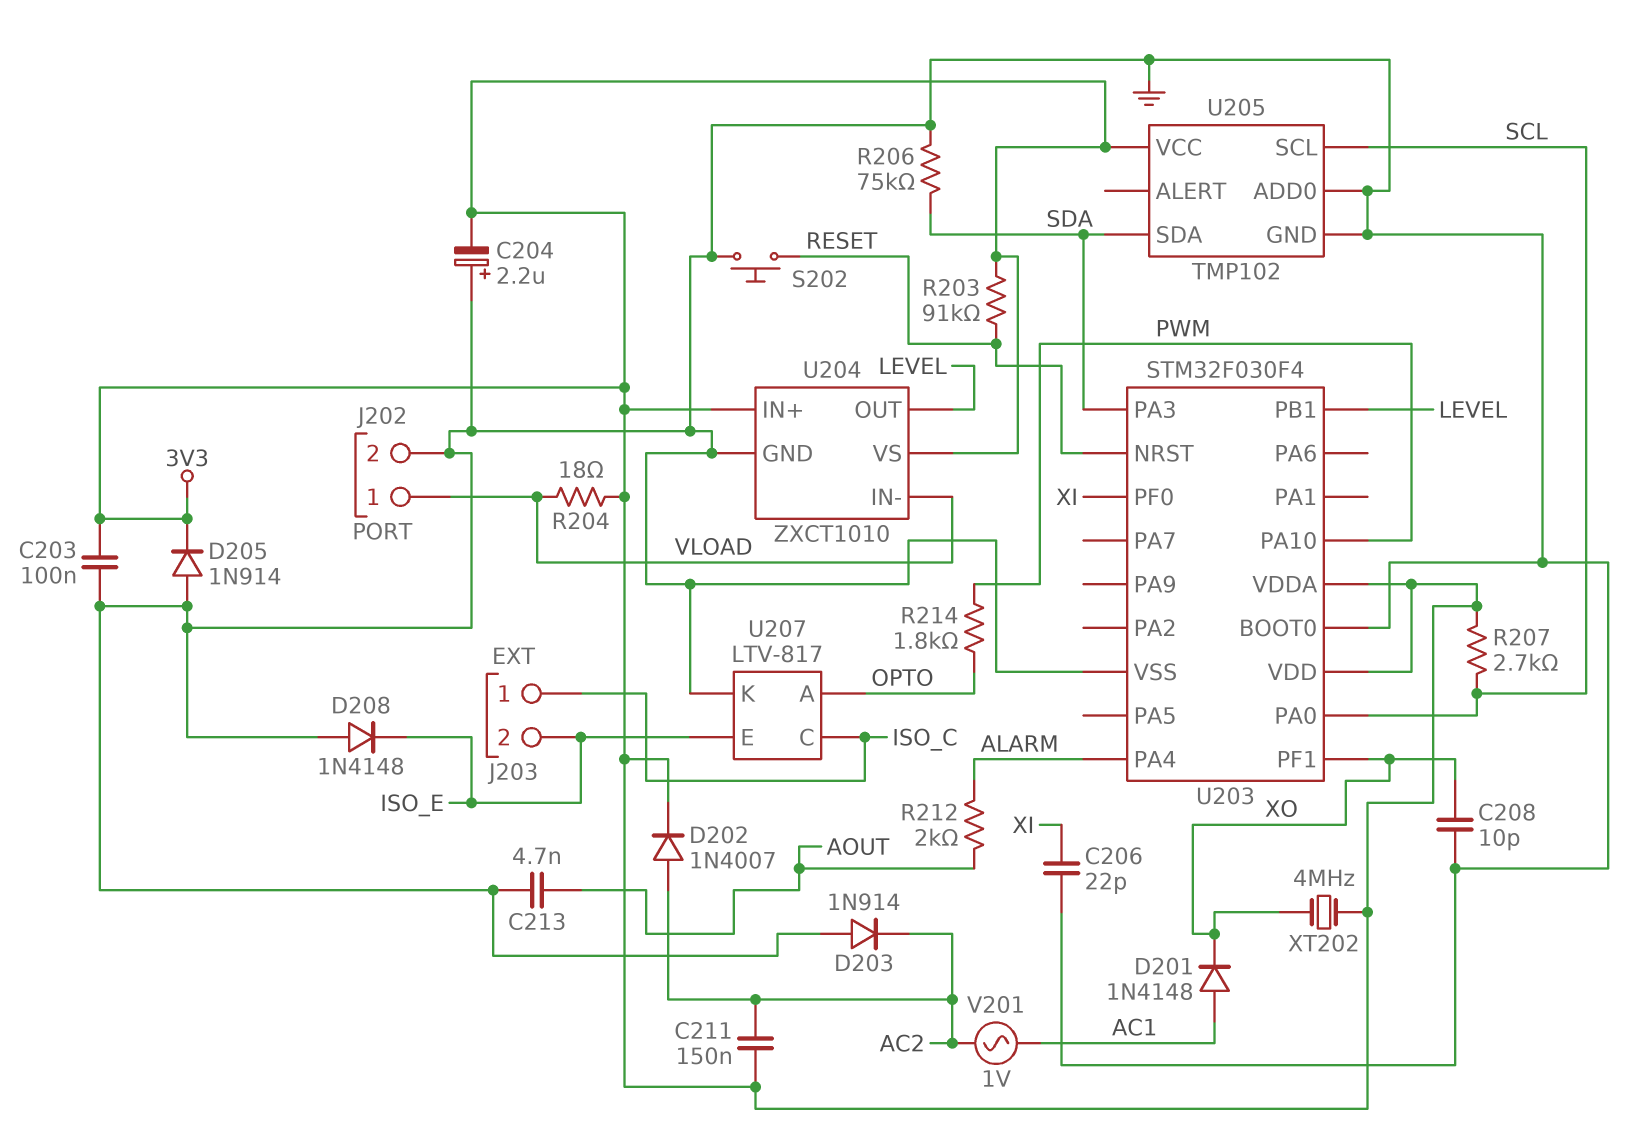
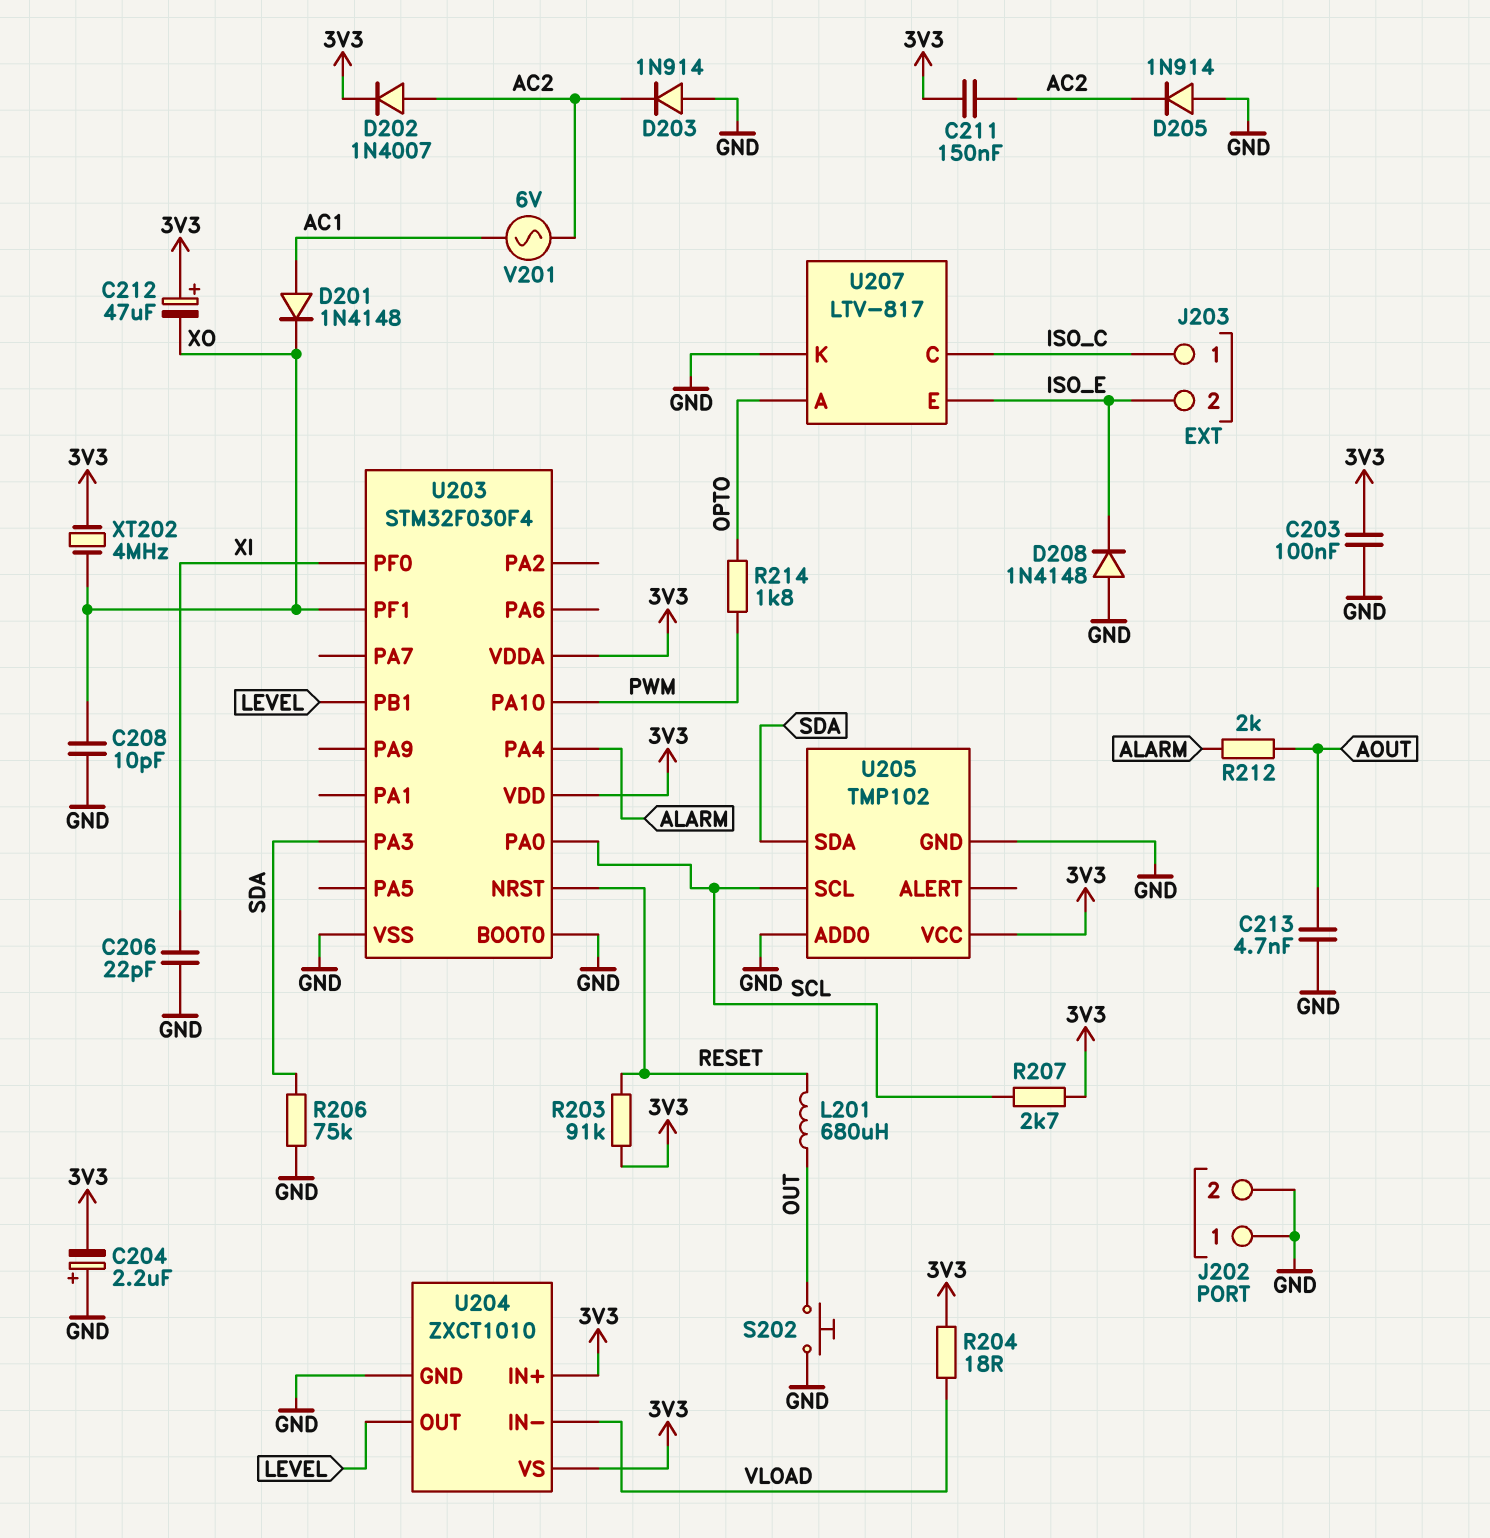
C212: none -> 47uF (plus 3V3, minus XO)
D205: diode 1N914 (A GND, K 3V3) -> diode 1N914 (A GND, K AC2)
J202 pin 1: VLOAD -> GND
L201: none -> 680uH (OUT, RESET)
S202: button (GND, RESET) -> button (GND, OUT)
V201: AC 1V (AC1, AC2) -> AC 6V (AC1, AC2)

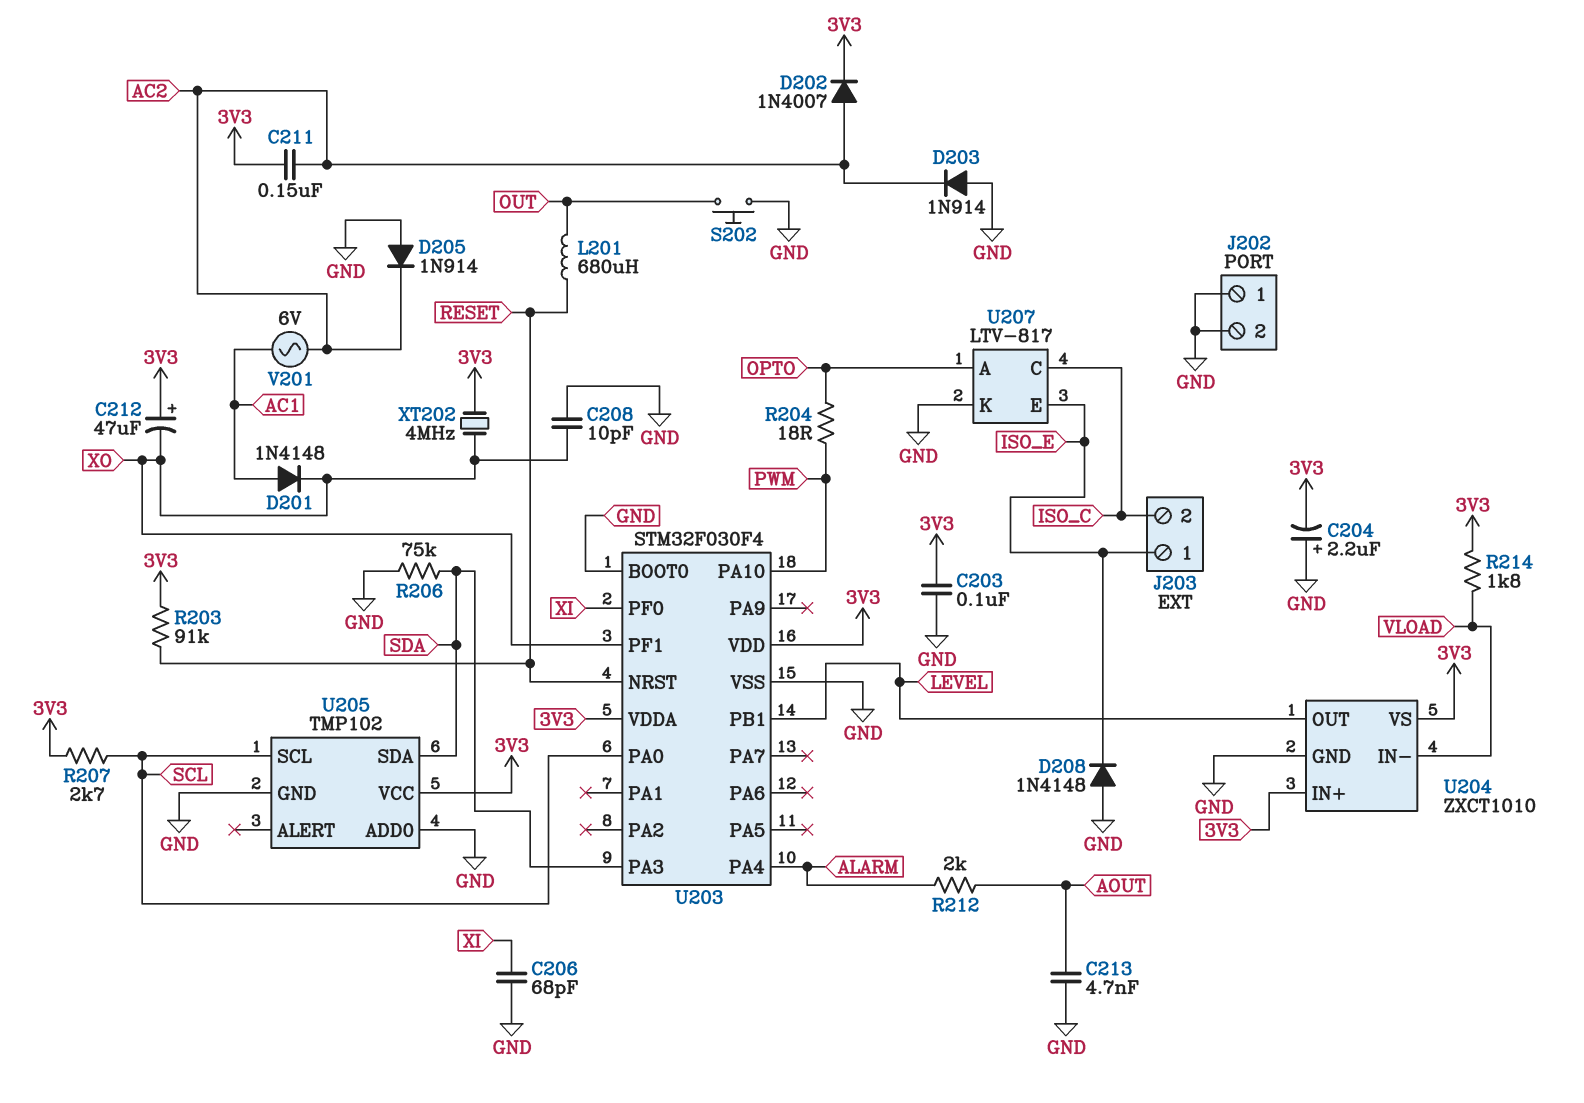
C206: 22pF (GND, XI) -> 68pF (GND, XI)
J203 pin 1: ISO_C -> ISO_E
J203 pin 2: ISO_E -> ISO_C
R204: 18 (3V3, VLOAD) -> 18 (OPTO, PWM)
R214: 1.8k (OPTO, PWM) -> 1.8k (3V3, VLOAD)

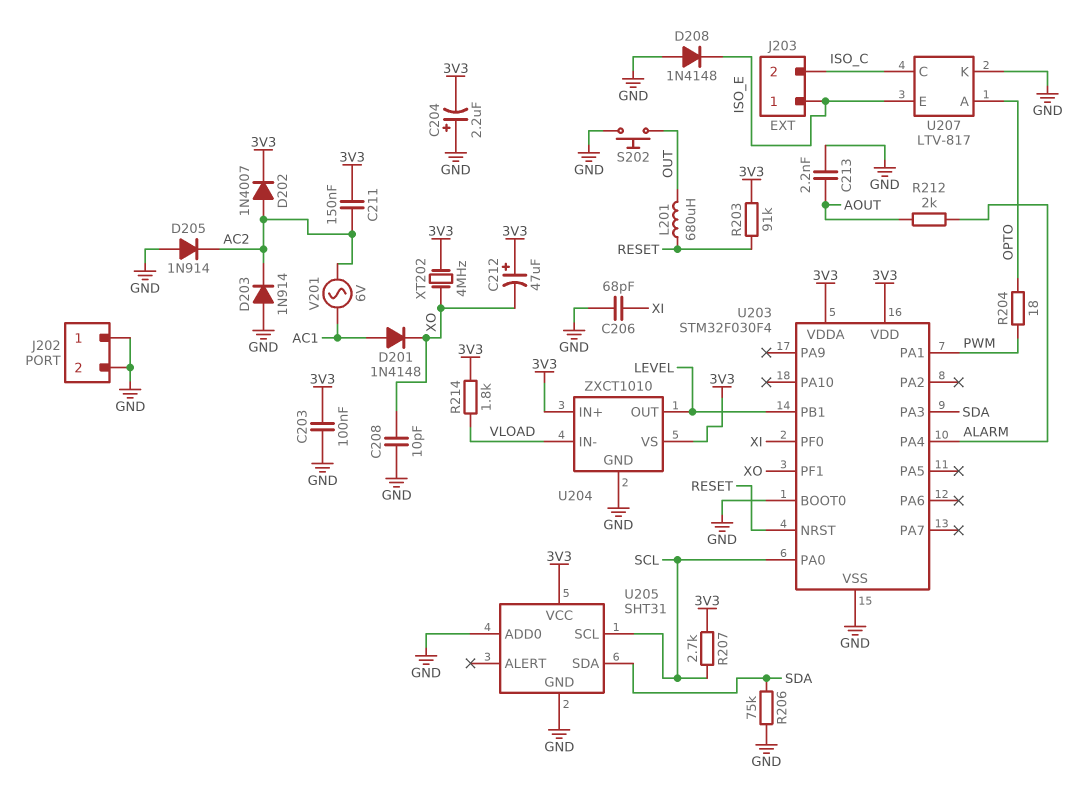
C213: 4.7nF (AOUT, GND) -> 2.2nF (AOUT, GND)
U203 pin PA1: none -> PWM
U203 pin PA10: PWM -> none
U205: TMP102 -> SHT31

